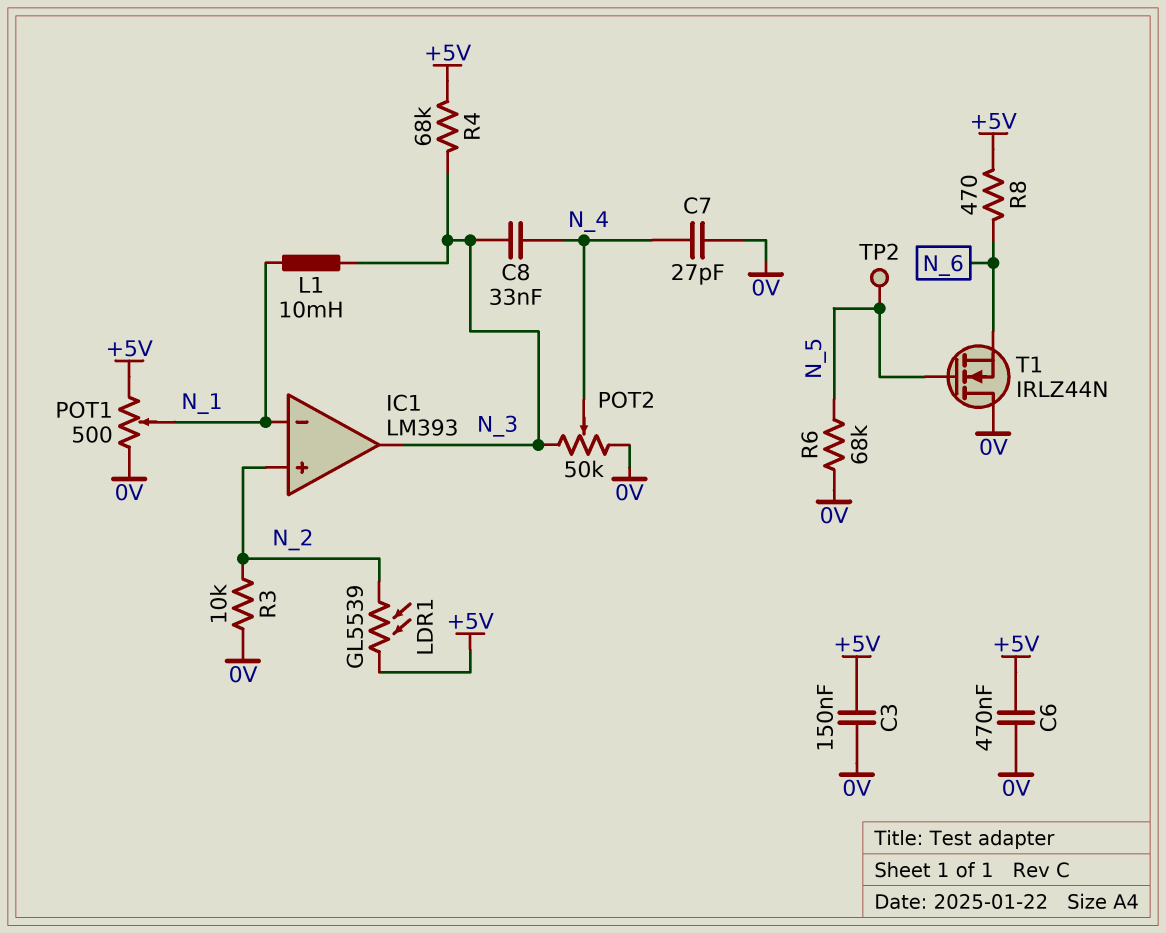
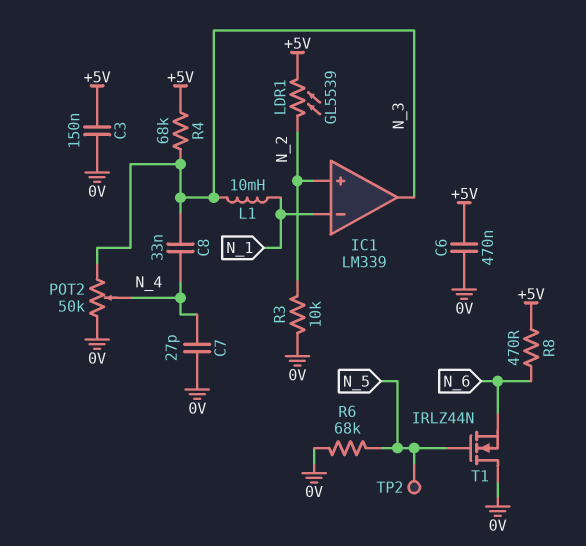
IC1: LM393 -> LM339
POT1: 500 (+5V, 0V, wiper N_1) -> none

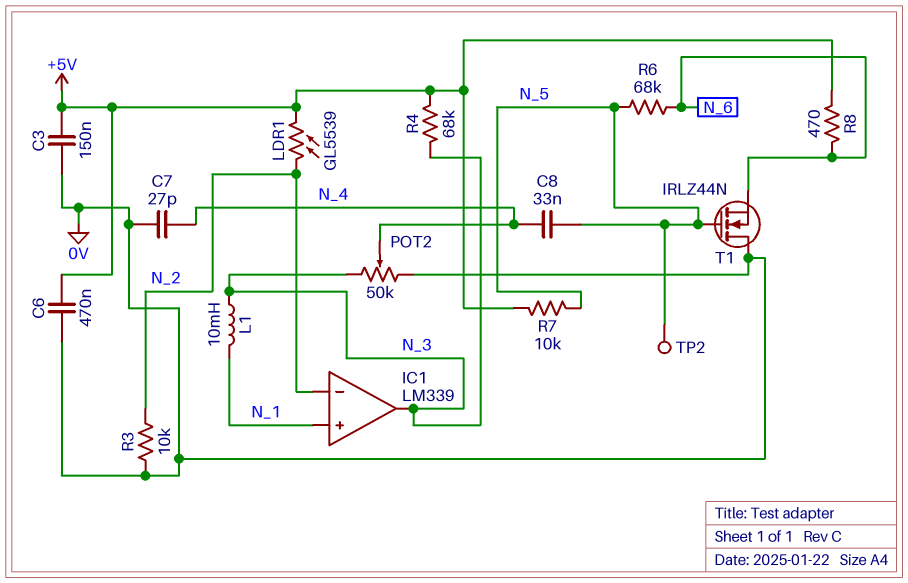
C8: 33nF (N_3, N_4) -> 33nF (N_4, N_5)
IC1 pin in+: N_2 -> N_1
IC1 pin in-: N_1 -> N_2
R6: 68k (0V, N_5) -> 68k (N_5, N_6)
R7: none -> 10k (+5V, N_5)

